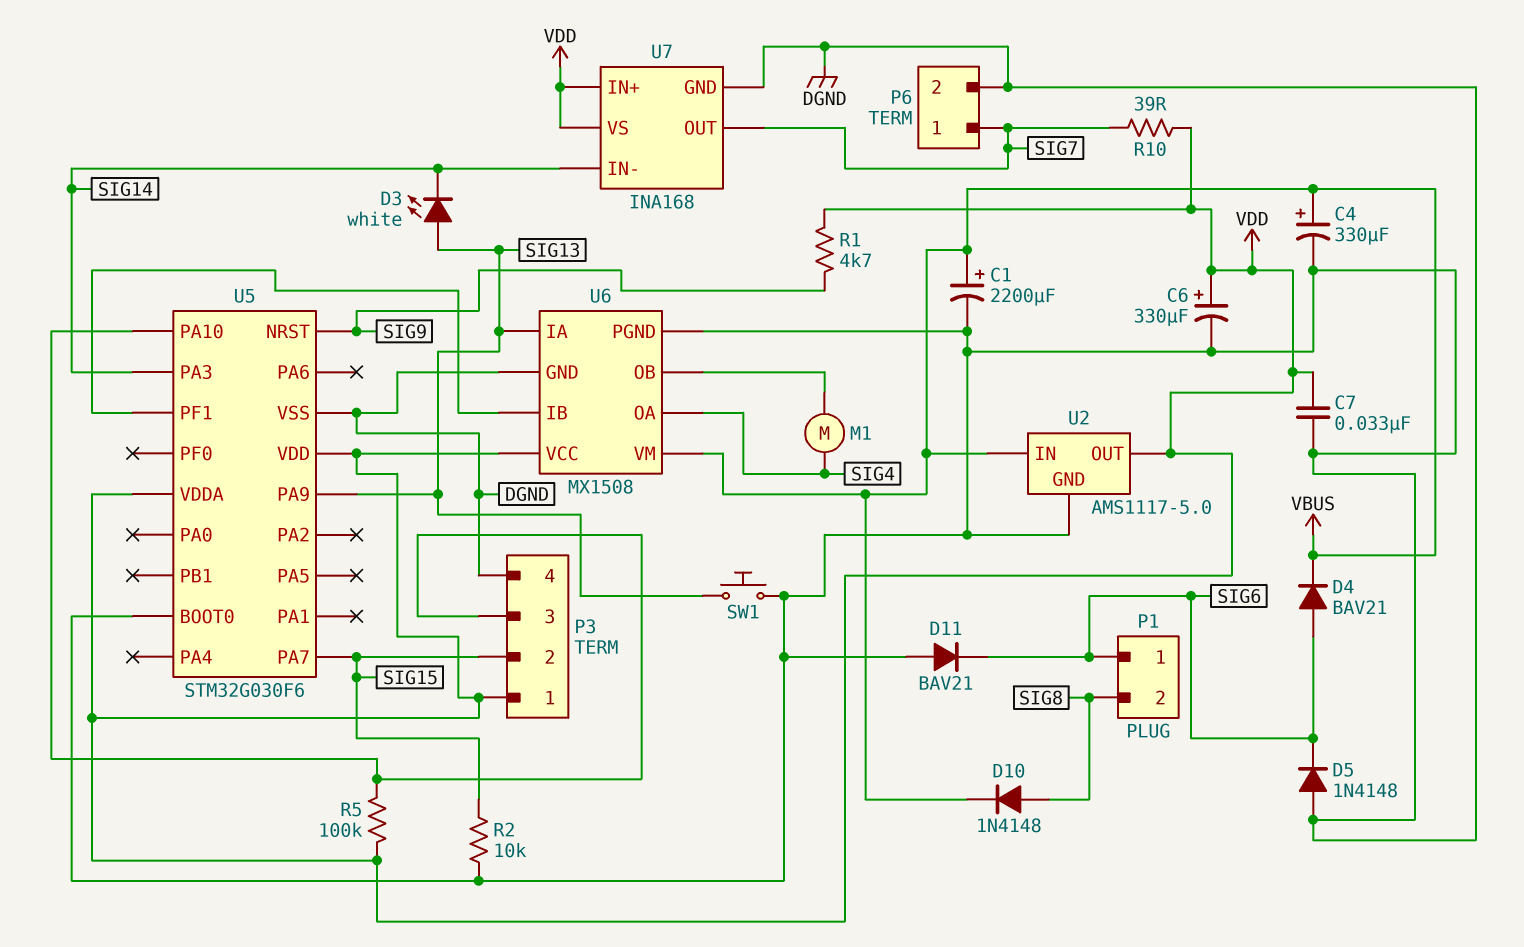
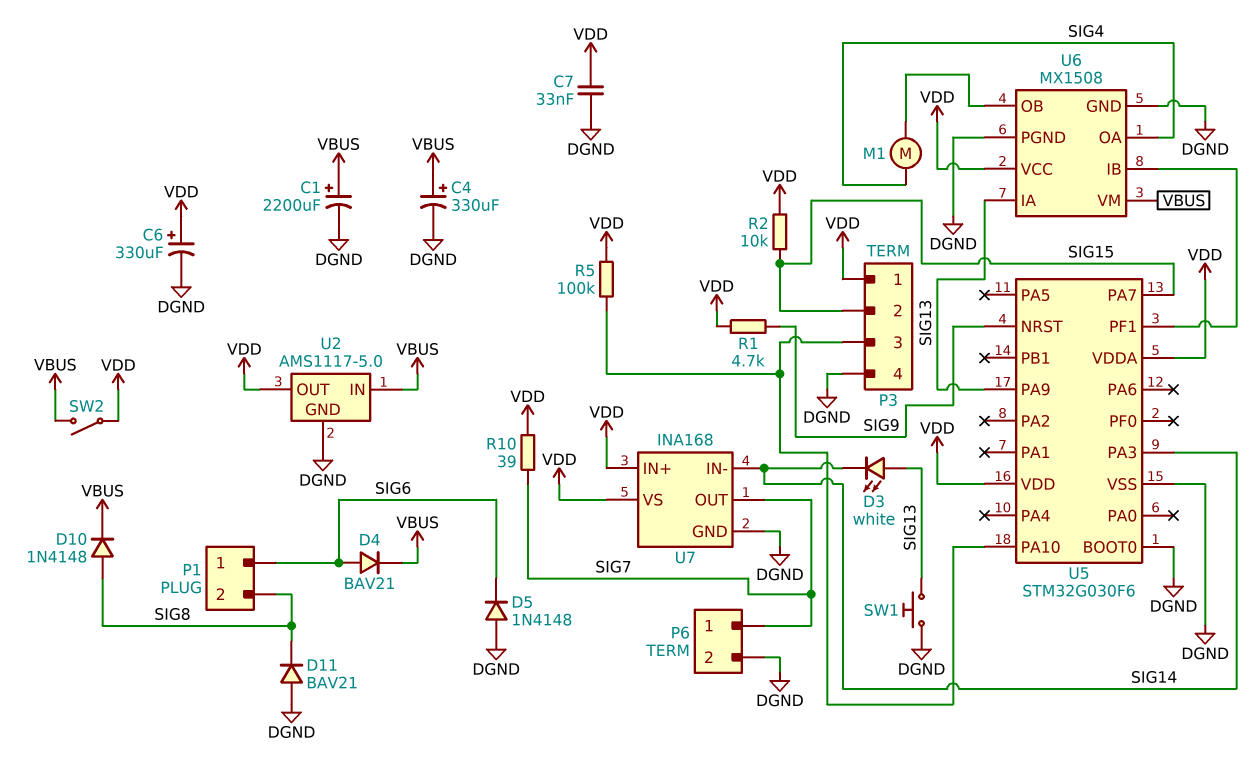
D11: diode BAV21 (A DGND, K SIG6) -> diode BAV21 (A DGND, K SIG8)
R2: 10k (DGND, SIG15) -> 10k (SIG15, VDD)
SW2: none -> switch (VBUS, VDD)

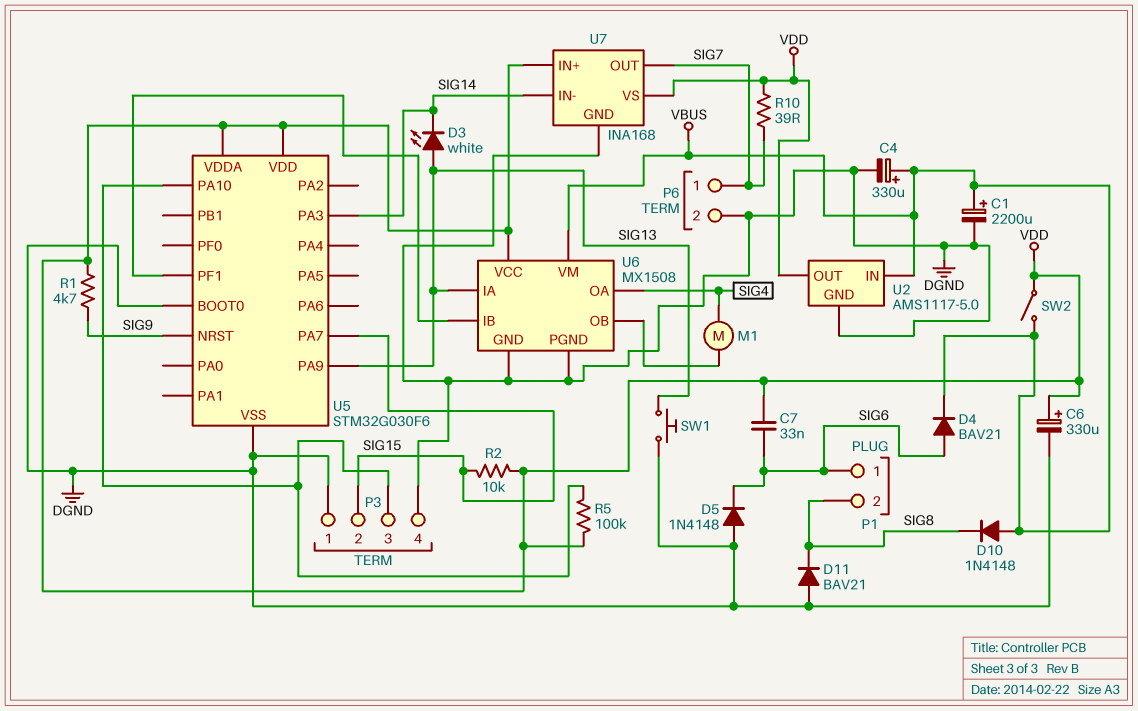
C7: 33nF (DGND, VDD) -> 33nF (SIG6, VDD)
D10: diode 1N4148 (A SIG8, K VBUS) -> diode 1N4148 (A VBUS, K SIG8)
P3 pin 1: VDD -> DGND

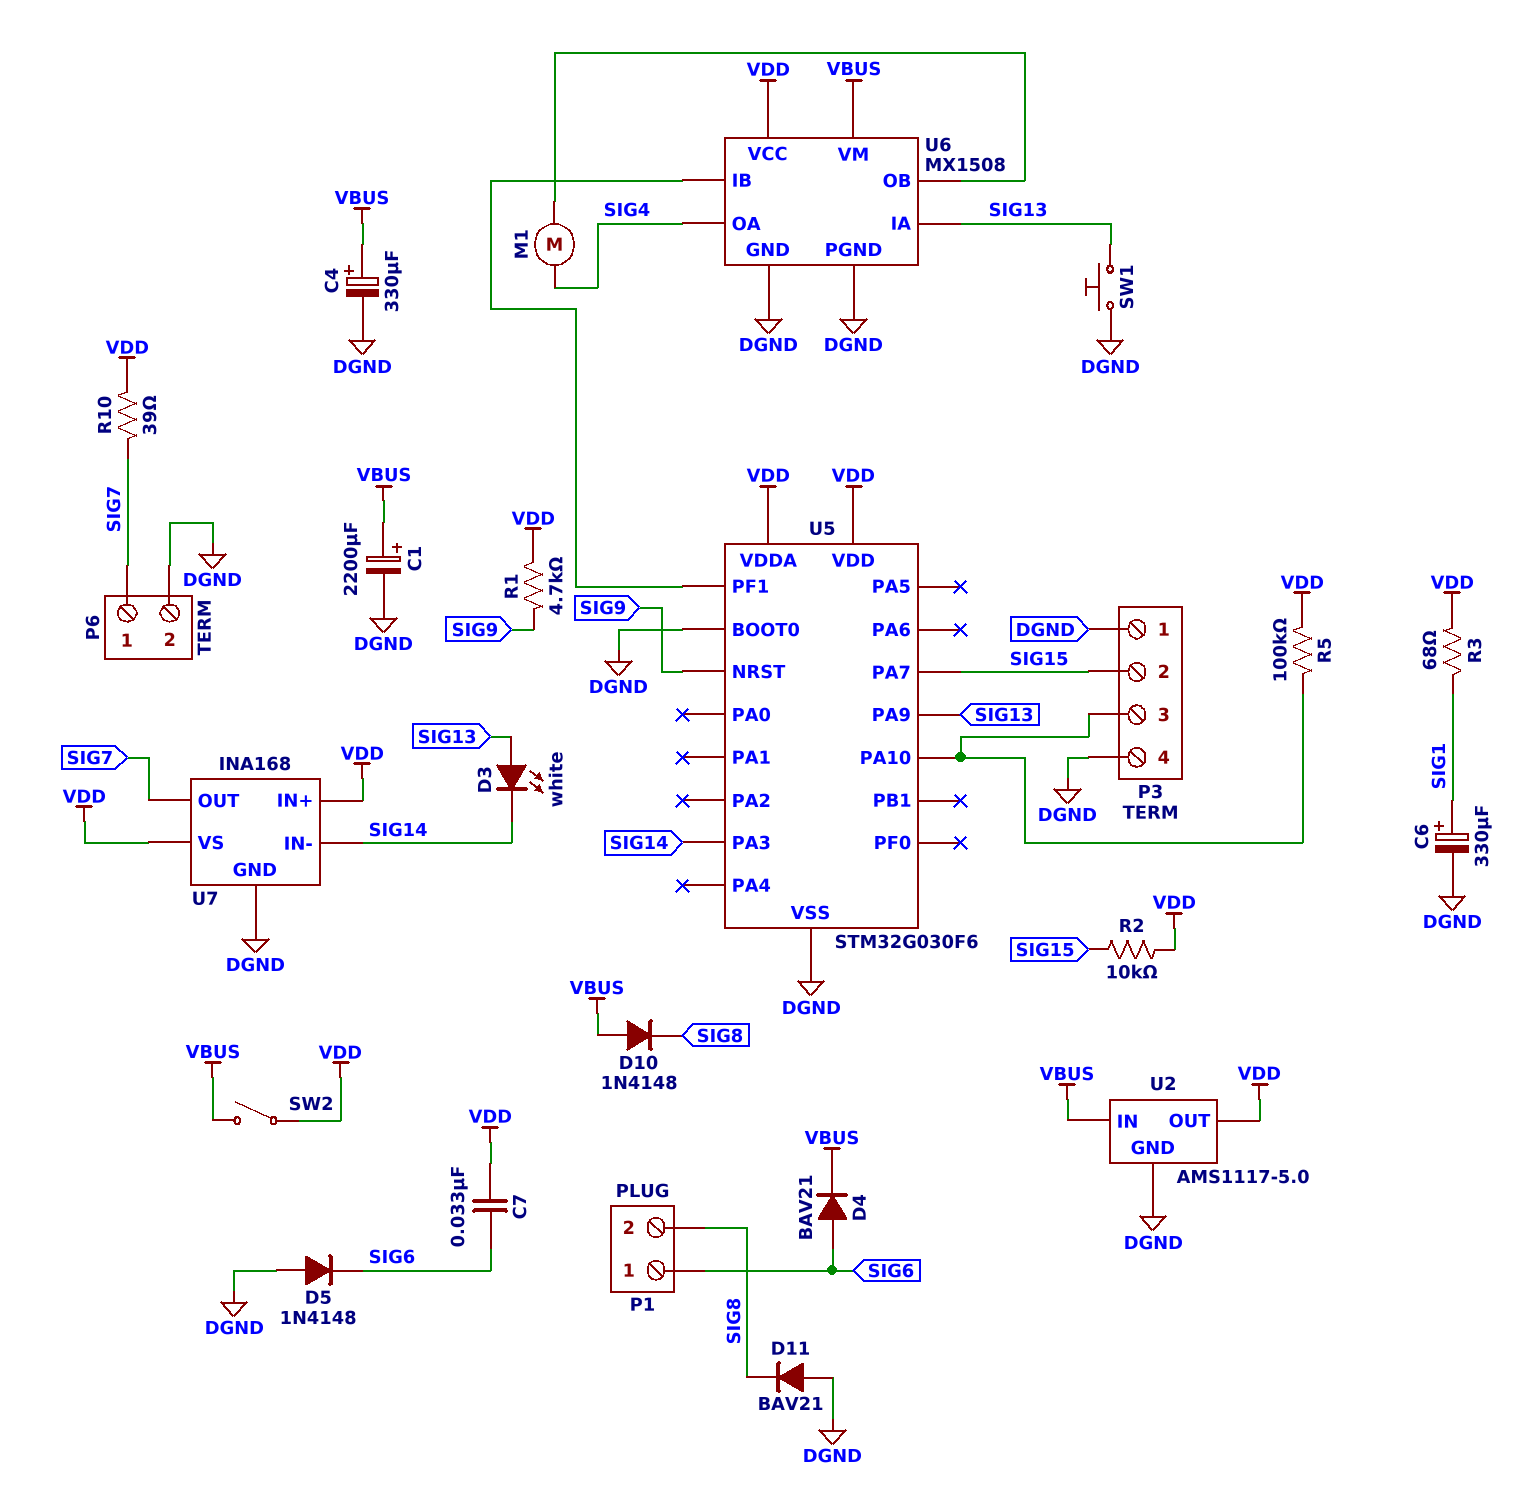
C6: 330uF (plus VDD, minus DGND) -> 330uF (plus SIG1, minus DGND)
R3: none -> 68 (SIG1, VDD)

